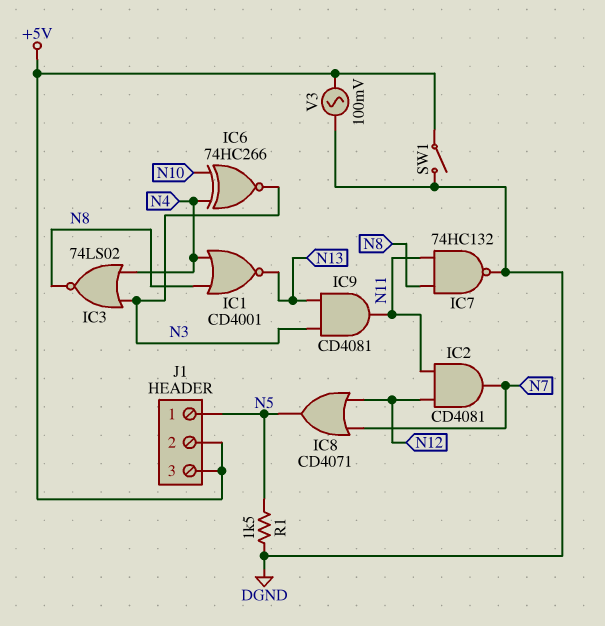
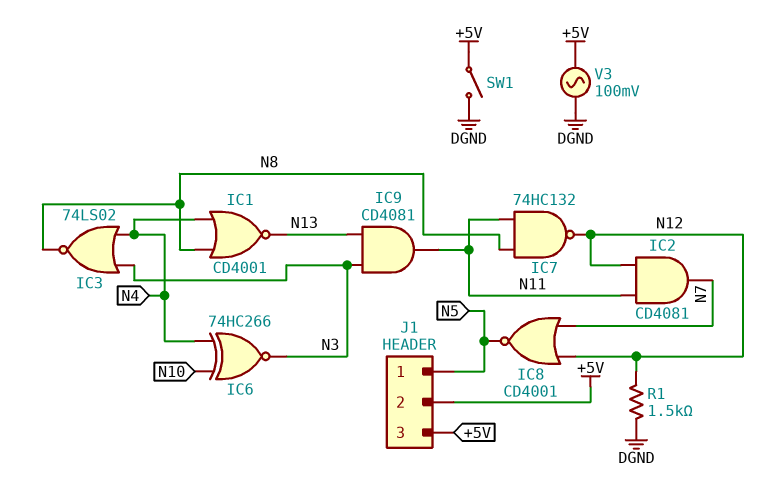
IC7: NAND 74HC132 (in N8, in N11, out DGND) -> NAND 74HC132 (in N8, in N11, out N12)
IC8: OR CD4071 (in N7, in N12, out N5) -> NOR CD4001 (in N7, in N12, out N5)
R1: 1.5k (DGND, N5) -> 1.5k (DGND, N12)

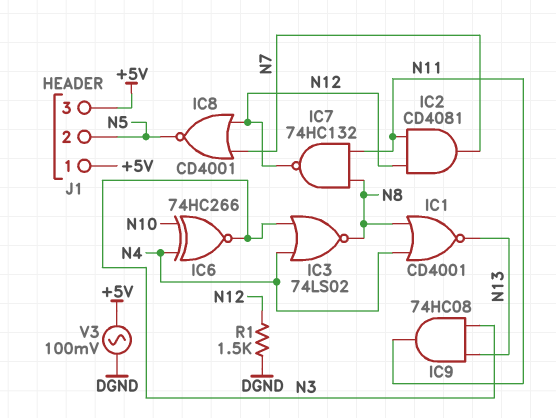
IC9: AND CD4081 (in N3, in N13, out N11) -> AND 74HC08 (in N3, in N13, out N11)
J1 pin 1: N5 -> +5V
J1 pin 2: +5V -> N5
SW1: switch (+5V, DGND) -> none

